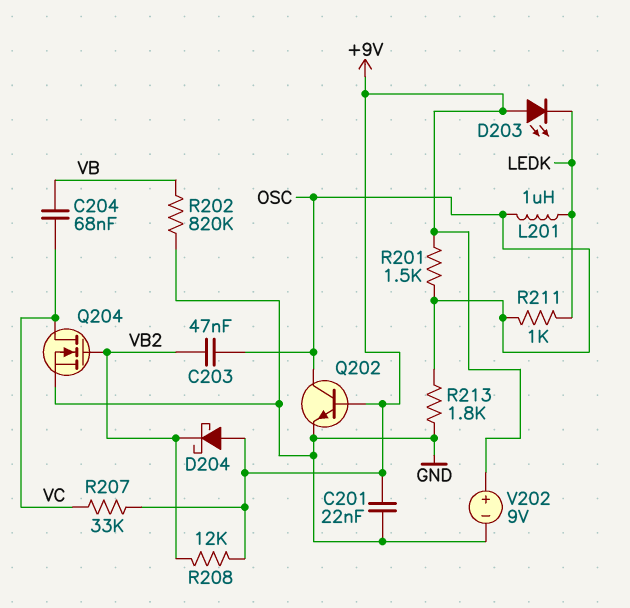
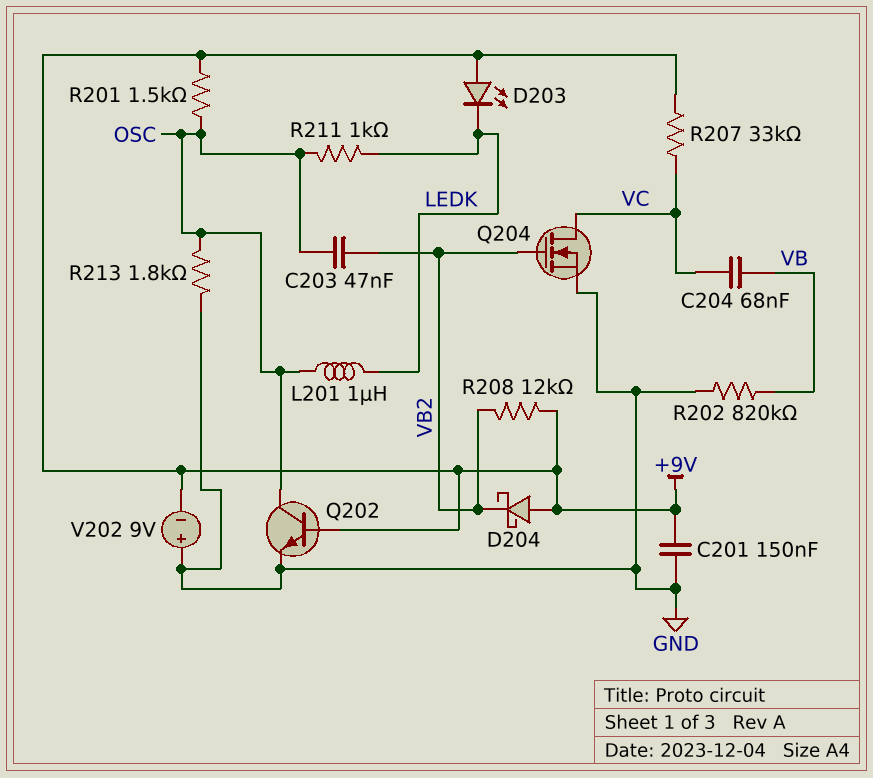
C201: 22nF (+9V, GND) -> 150nF (+9V, GND)
V202: 9V (plus +9V, minus GND) -> 9V (plus GND, minus +9V)

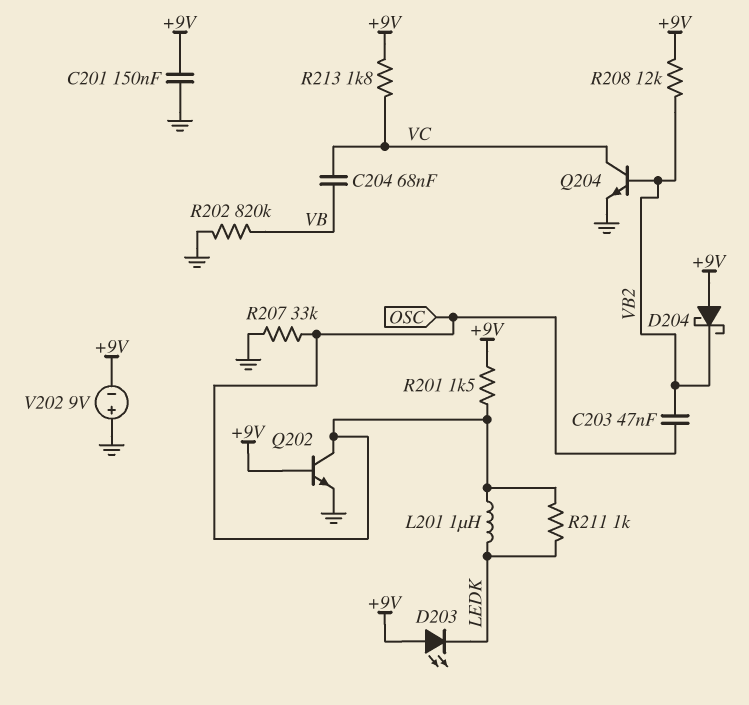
Q204: NMOS (G VB2, D VC, S GND) -> NPN (B VB2, C VC, E GND)
R207: 33k (+9V, VC) -> 33k (GND, OSC)
R213: 1.8k (GND, OSC) -> 1.8k (+9V, VC)

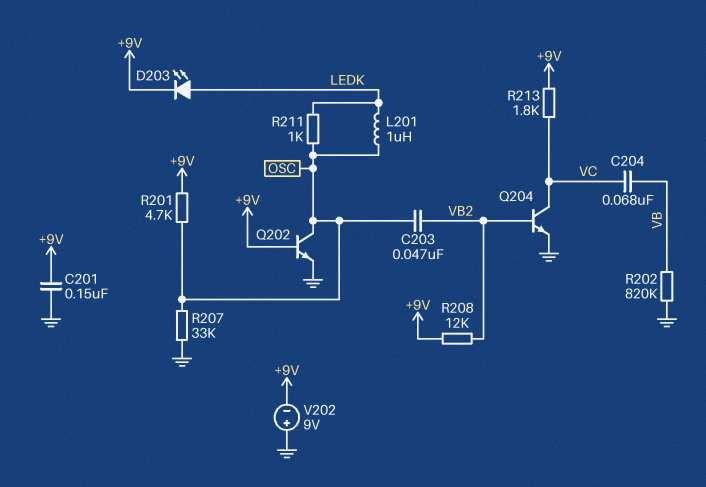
D203: LED (A +9V, K LEDK) -> LED (A LEDK, K +9V)
D204: schottky (A +9V, K VB2) -> none
R201: 1.5k (+9V, OSC) -> 4.7k (+9V, OSC)

